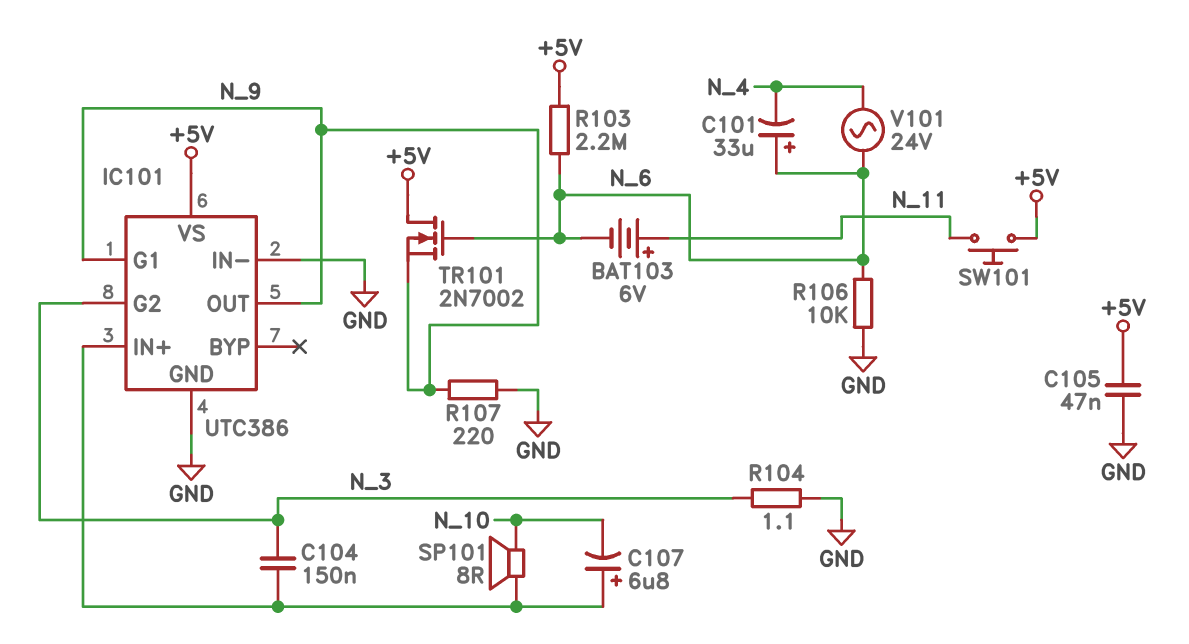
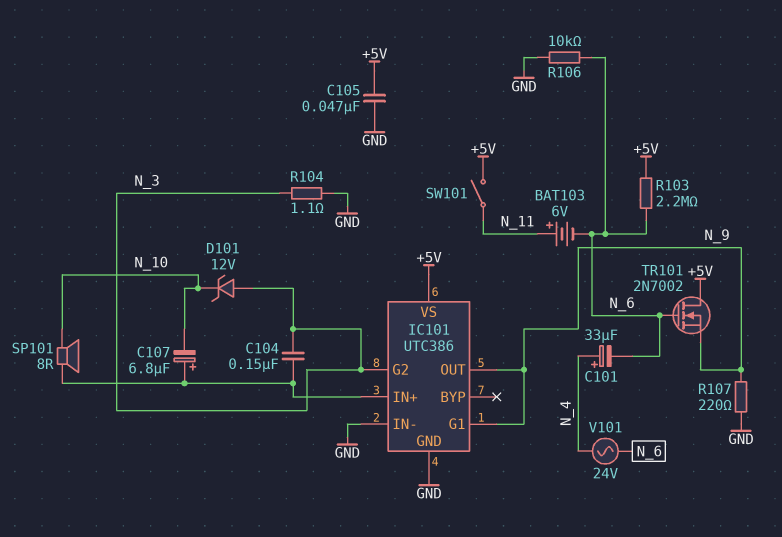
C101: 33uF (plus N_6, minus N_4) -> 33uF (plus N_4, minus N_6)
D101: none -> zener 12V (A N_3, K N_10)
SW101: button (+5V, N_11) -> switch (+5V, N_11)

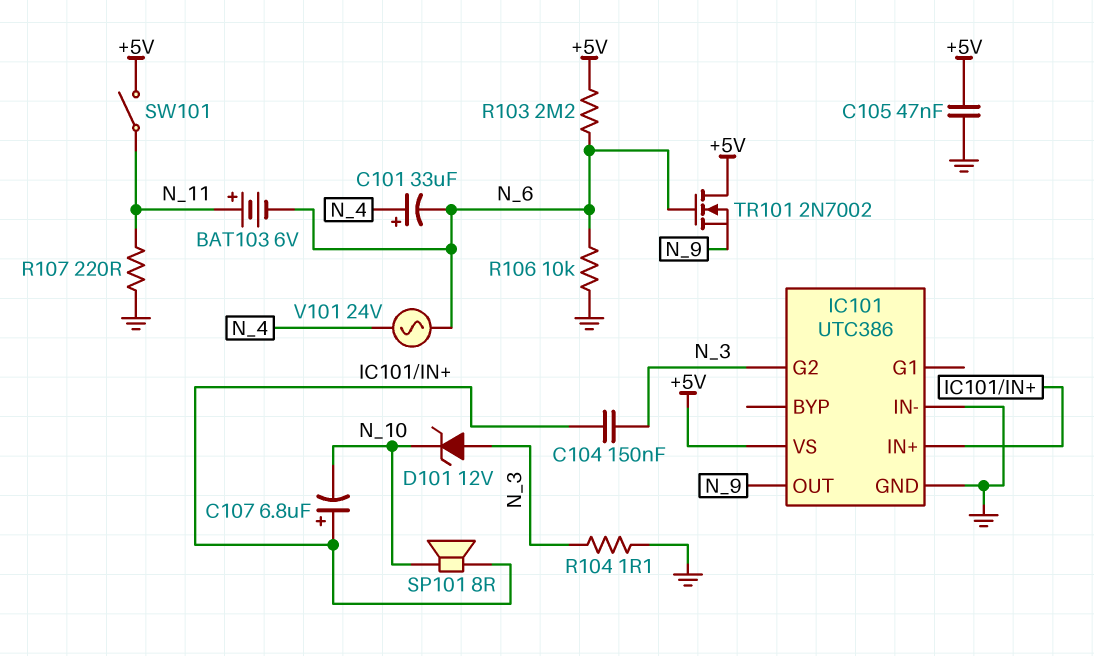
IC101 pin G1: N_9 -> none
R107: 220 (GND, N_9) -> 220 (GND, N_11)

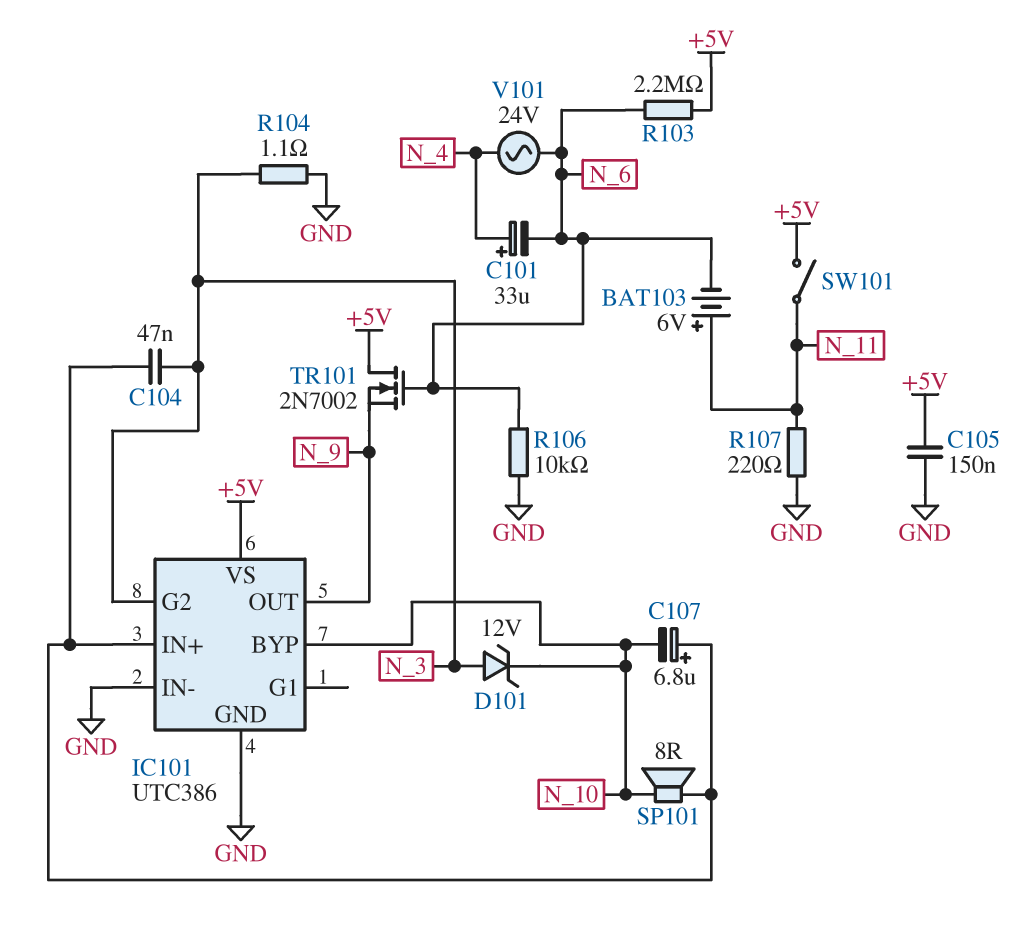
C104: 150nF (IC101/IN+, N_3) -> 47nF (IC101/IN+, N_3)
C105: 47nF (+5V, GND) -> 150nF (+5V, GND)
IC101 pin BYP: none -> N_10

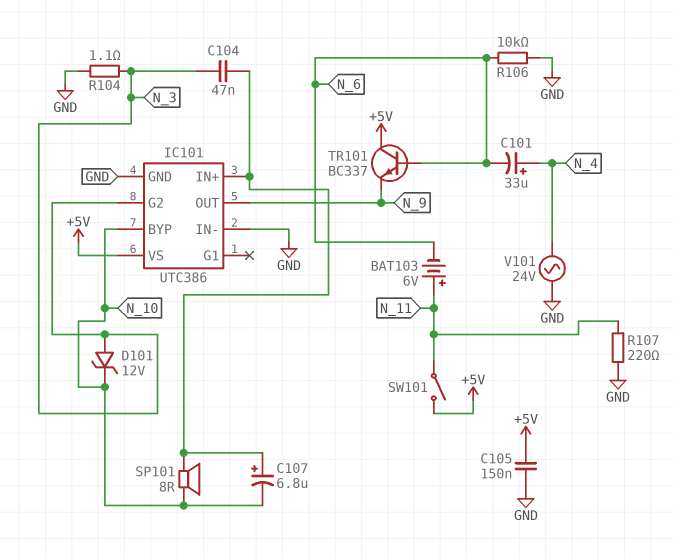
R103: 2.2M (+5V, N_6) -> none
TR101: NMOS 2N7002 (G N_6, D +5V, S N_9) -> NPN BC337 (B N_6, C +5V, E N_9)
V101: AC 24V (N_4, N_6) -> AC 24V (GND, N_4)

